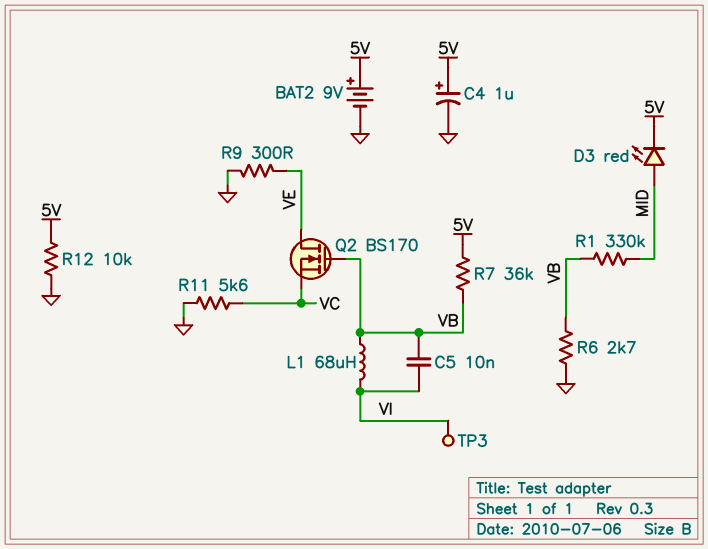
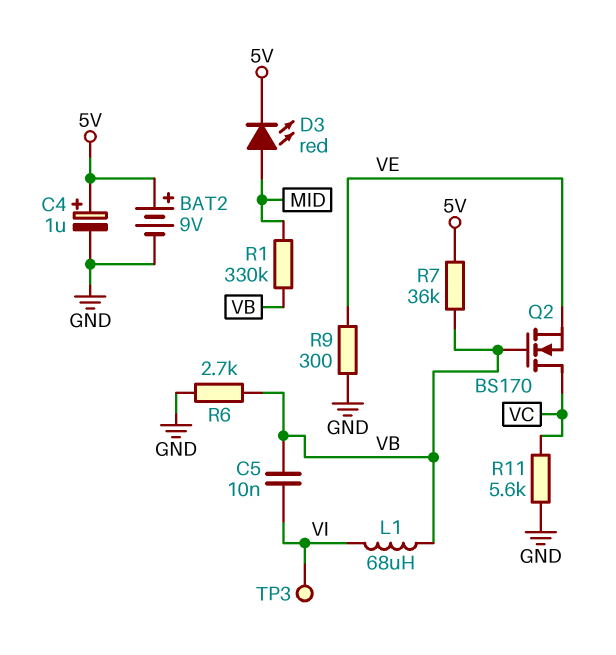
Q2: NMOS BS170 (G VB, D VE, S VC) -> NMOS BS170 (G VB, D VC, S VE)
R12: 10k (5V, GND) -> none

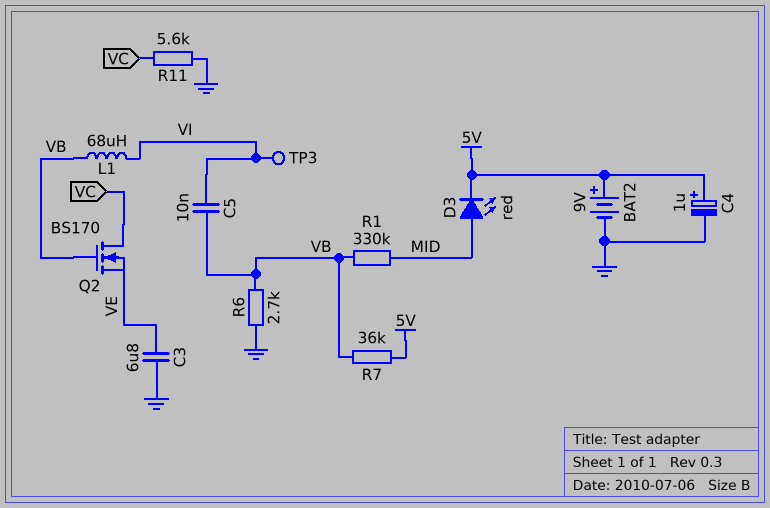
C3: none -> 6.8uF (GND, VE)
R9: 300 (GND, VE) -> none

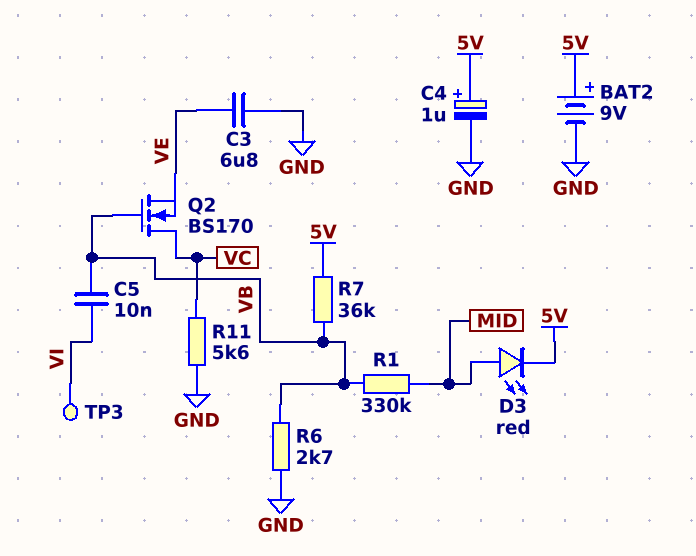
L1: 68uH (VB, VI) -> none

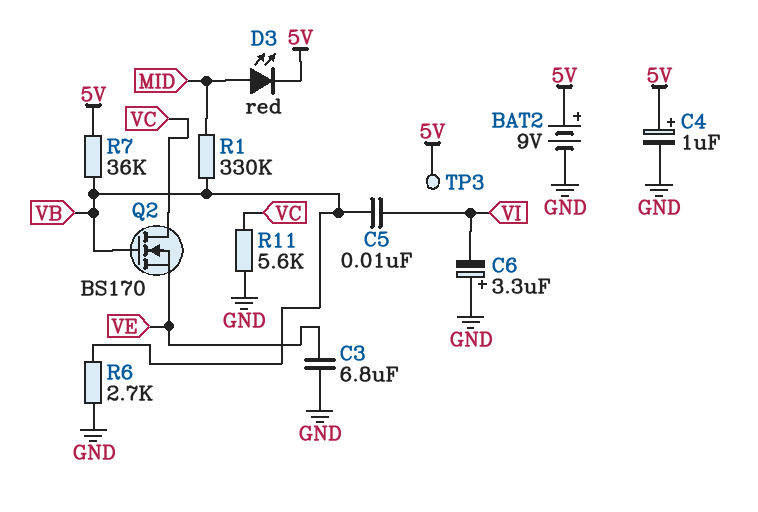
C6: none -> 3.3uF (plus GND, minus VI)
TP3: test point (VI) -> test point (5V)

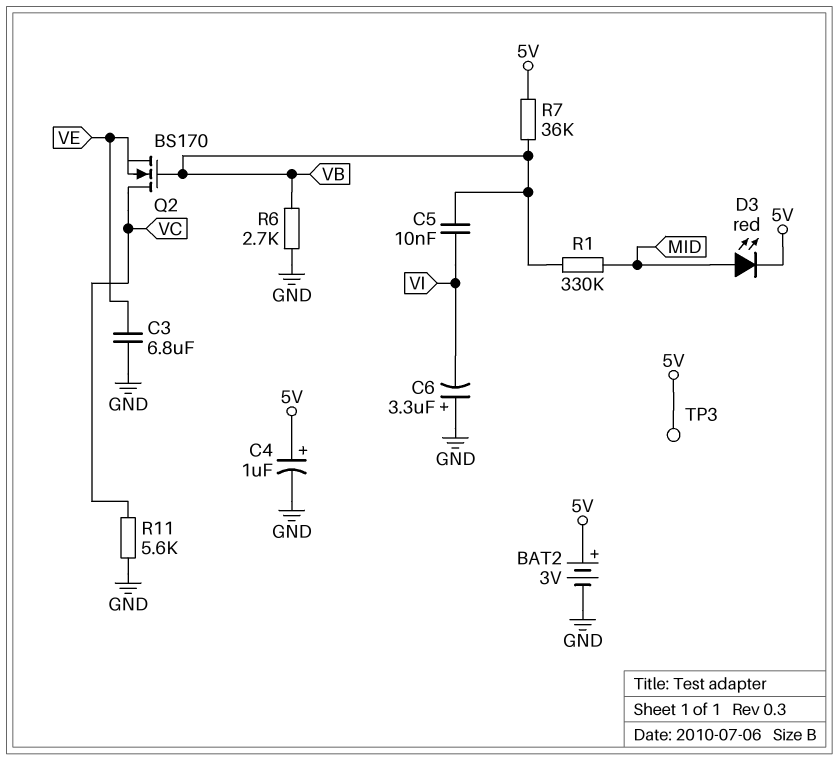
BAT2: 9V (plus 5V, minus GND) -> 3V (plus 5V, minus GND)

